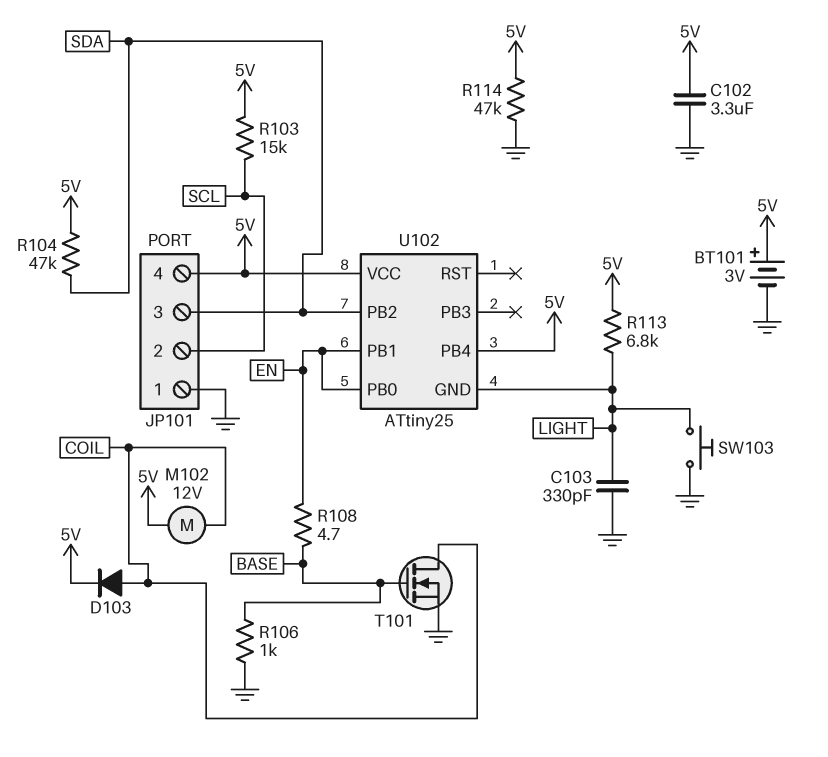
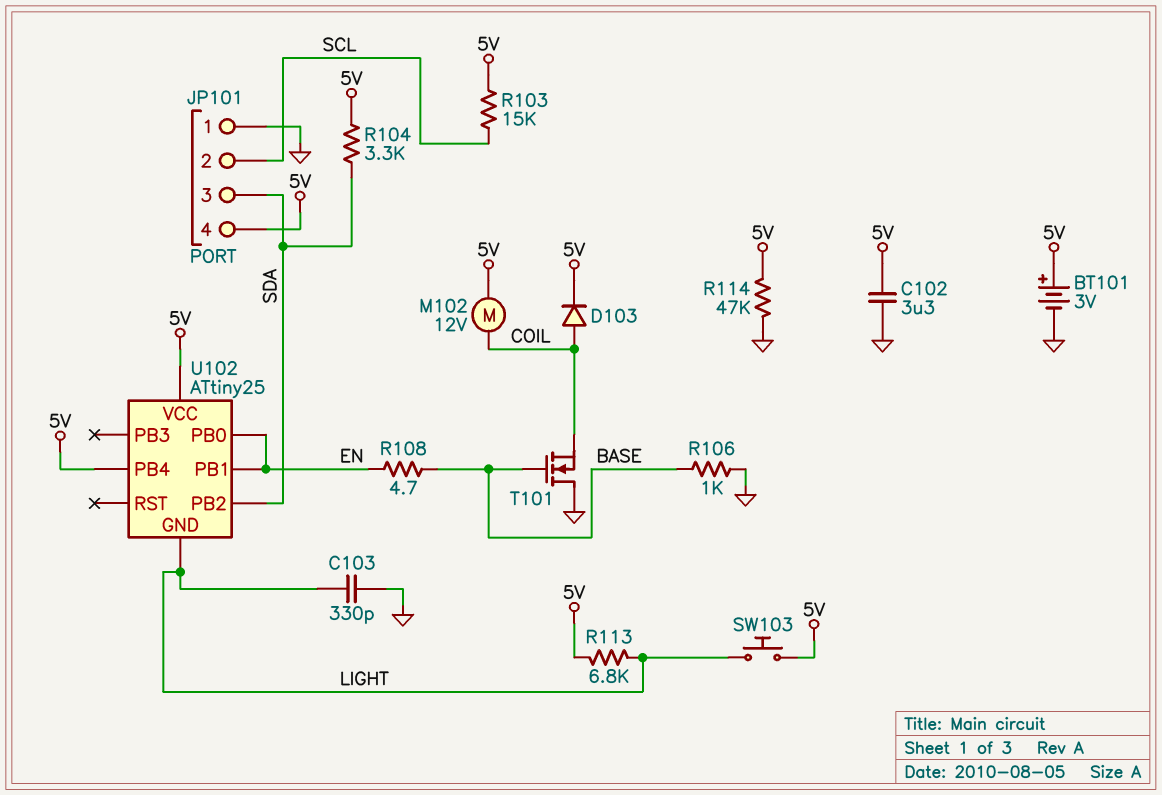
R104: 47k (5V, SDA) -> 3.3k (5V, SDA)
SW103: button (GND, LIGHT) -> button (5V, LIGHT)
T101: NMOS (G BASE, D COIL, S GND) -> NMOS (G BASE, D GND, S COIL)

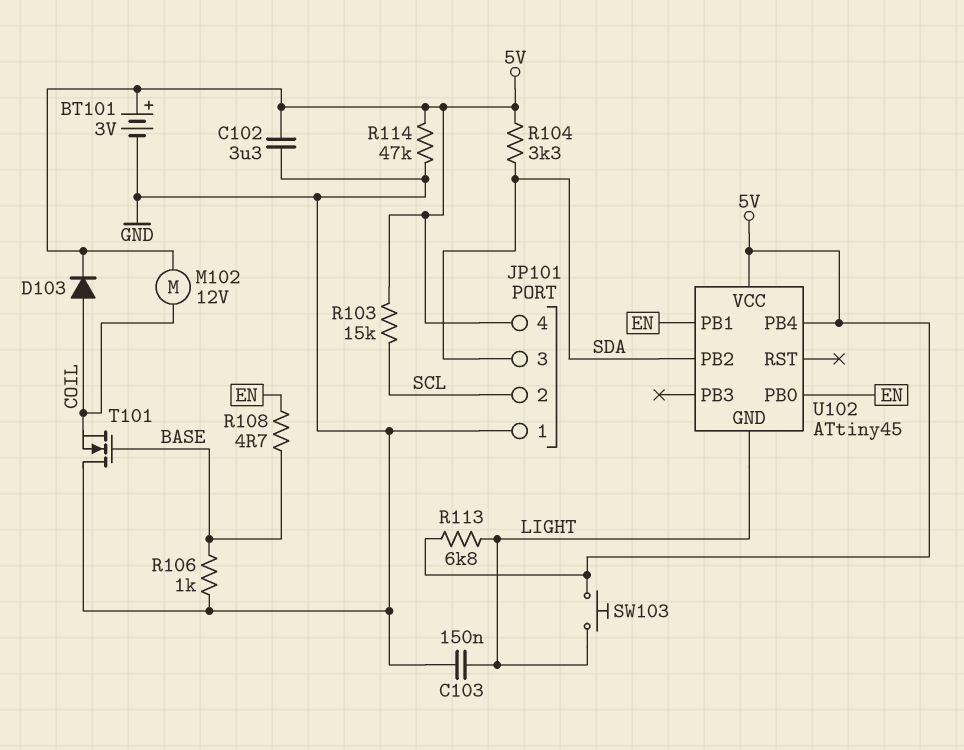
C103: 330pF (GND, LIGHT) -> 150nF (GND, LIGHT)
U102: ATtiny25 -> ATtiny45

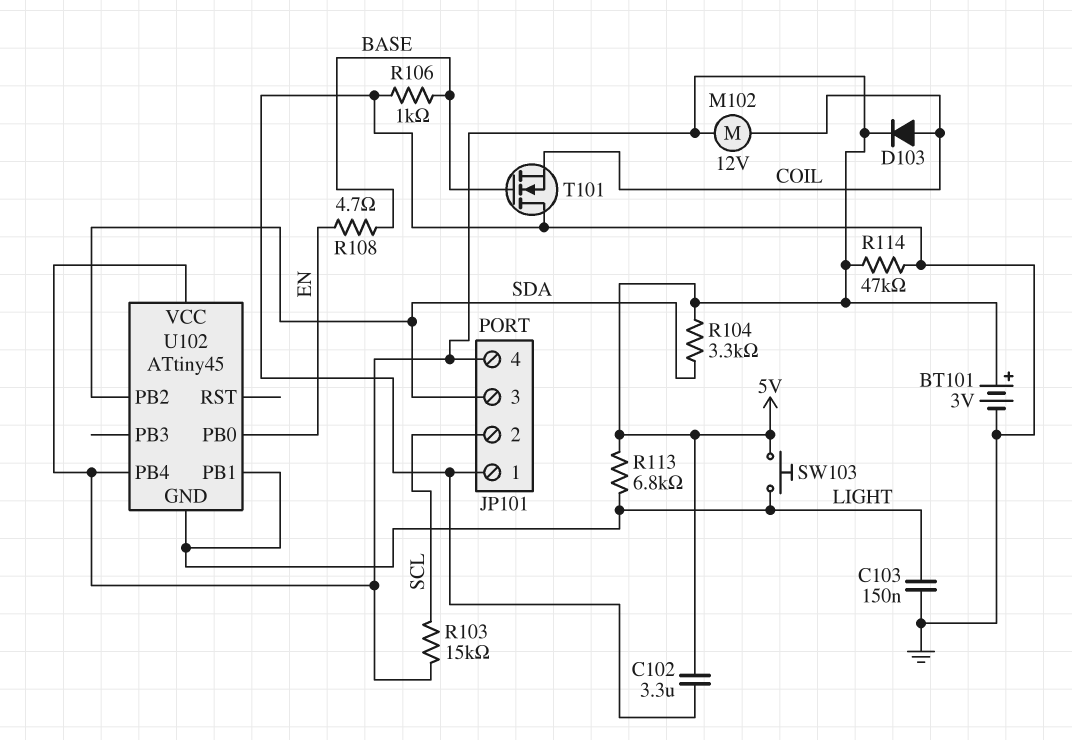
U102 pin PB1: EN -> LIGHT

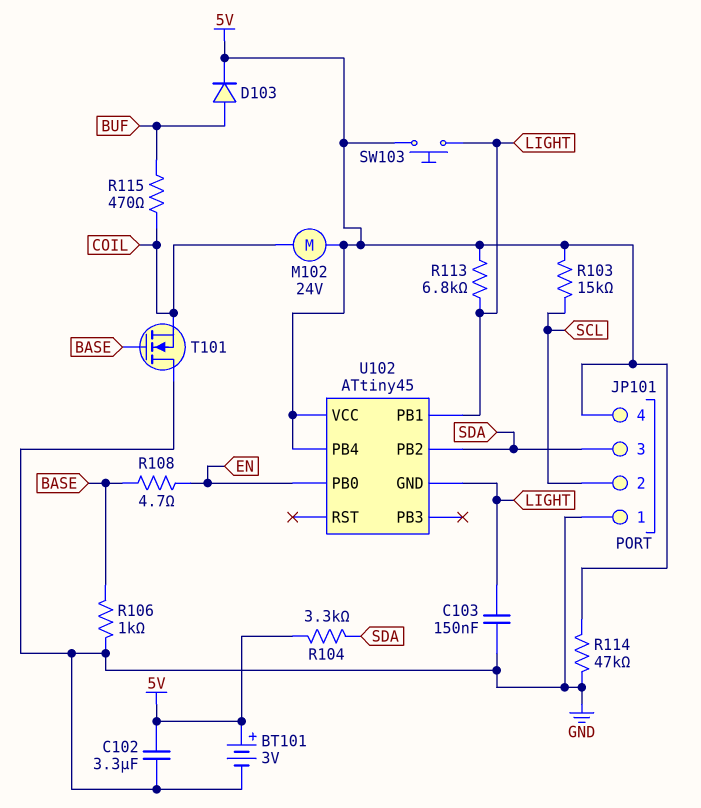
D103: diode (A COIL, K 5V) -> diode (A BUF, K 5V)
M102: motor 12V (5V, COIL) -> motor 24V (5V, COIL)
R115: none -> 470 (BUF, COIL)

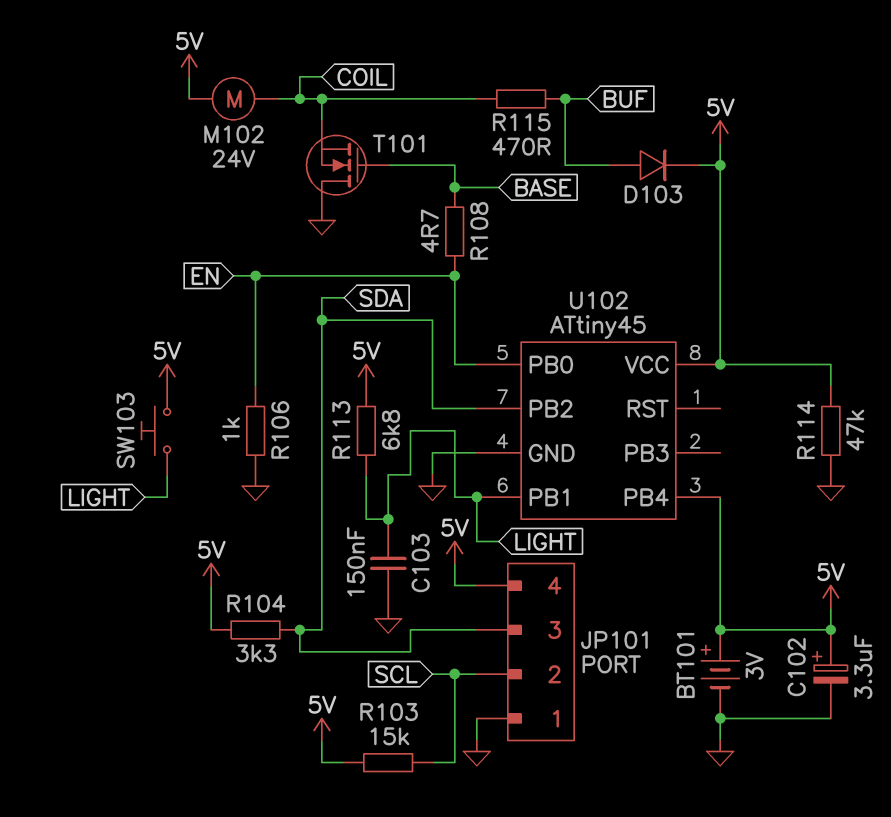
C102: 3.3uF (5V, GND) -> 3.3uF (plus 5V, minus GND)
R106: 1k (BASE, GND) -> 1k (EN, GND)
U102 pin GND: LIGHT -> GND

